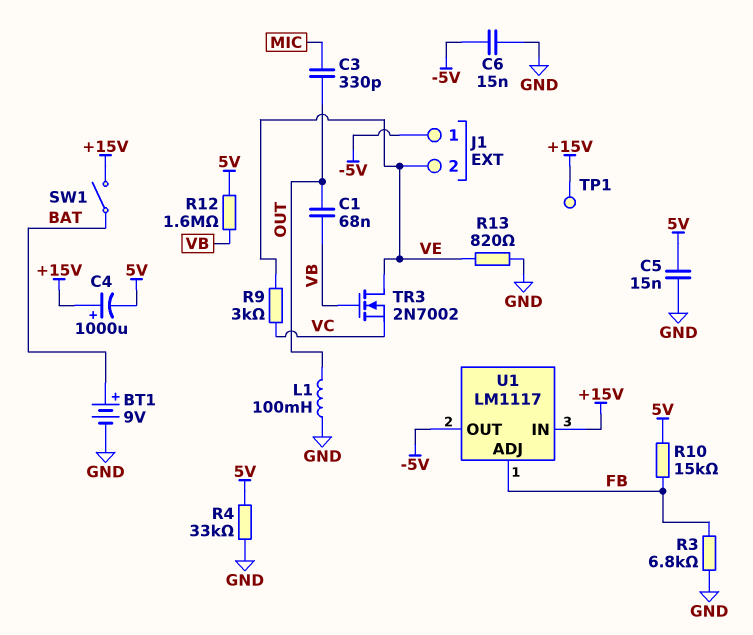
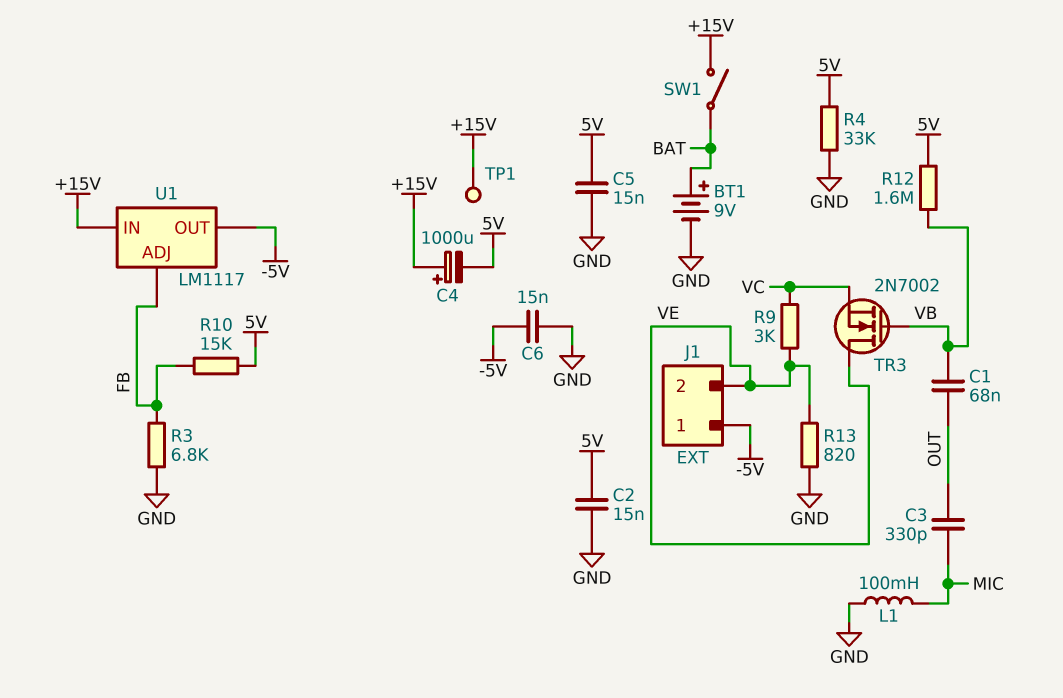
C2: none -> 15nF (5V, GND)
L1: 100mH (GND, OUT) -> 100mH (GND, MIC)

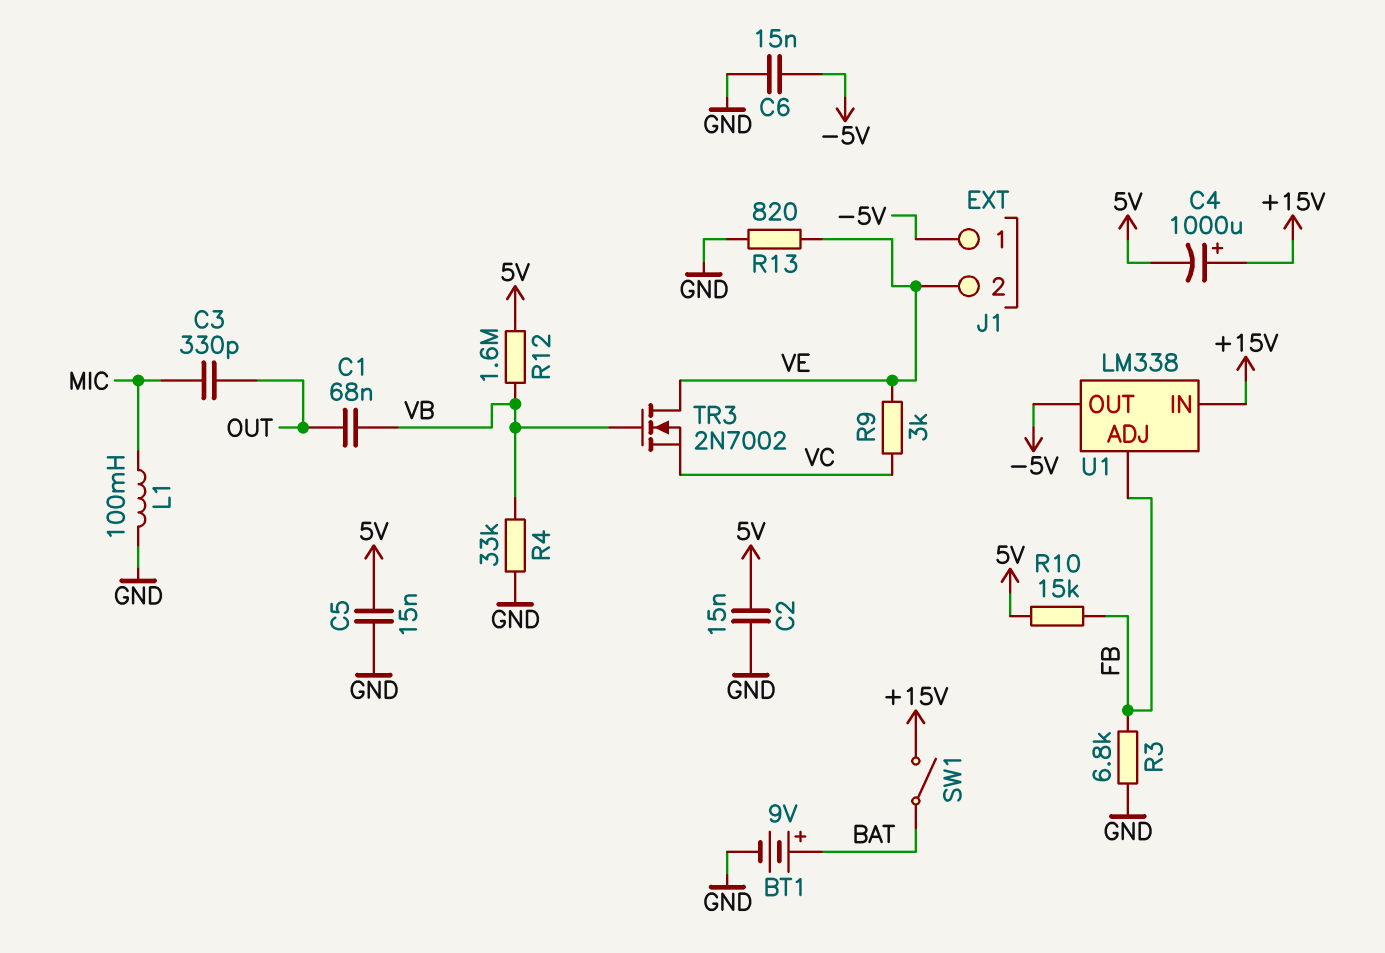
R4: 33k (5V, GND) -> 33k (GND, VB)
TP1: test point (+15V) -> none
U1: LM1117 -> LM338

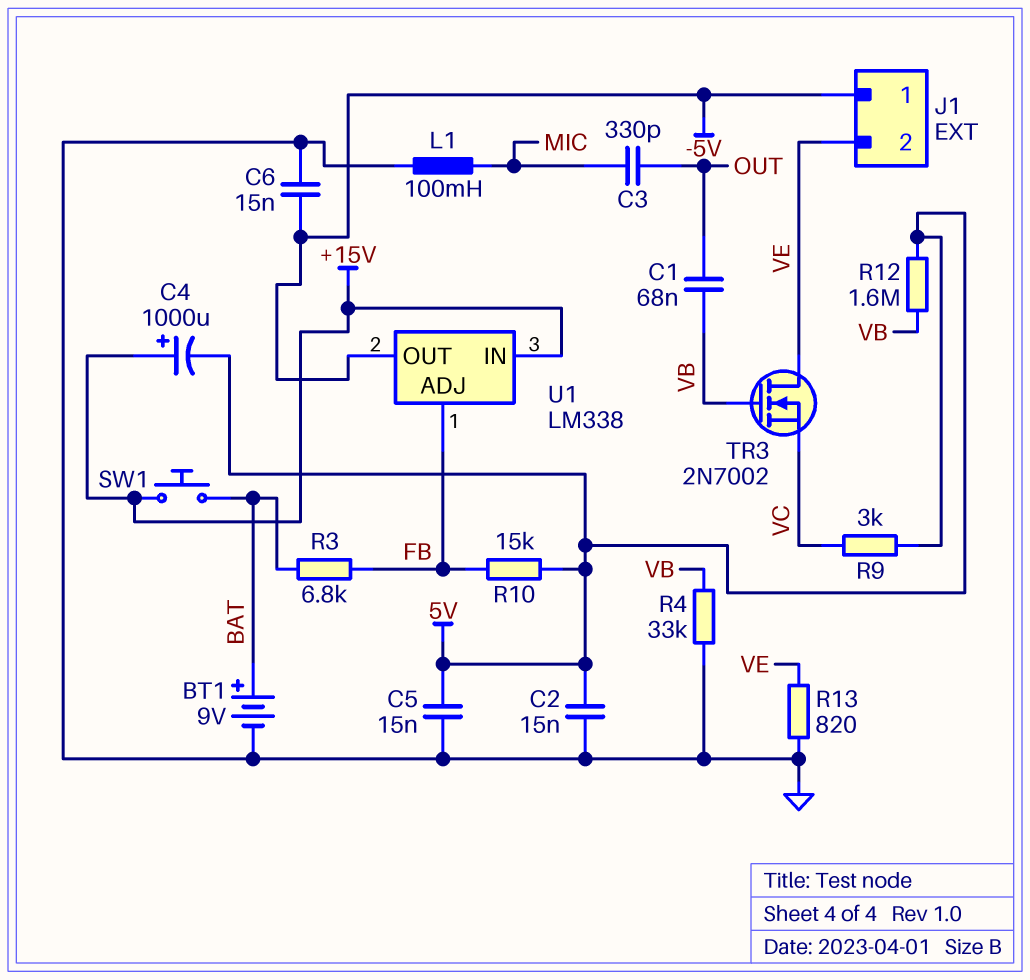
R3: 6.8k (FB, GND) -> 6.8k (BAT, FB)
R9: 3k (VC, VE) -> 3k (5V, VC)
SW1: switch (+15V, BAT) -> button (+15V, BAT)

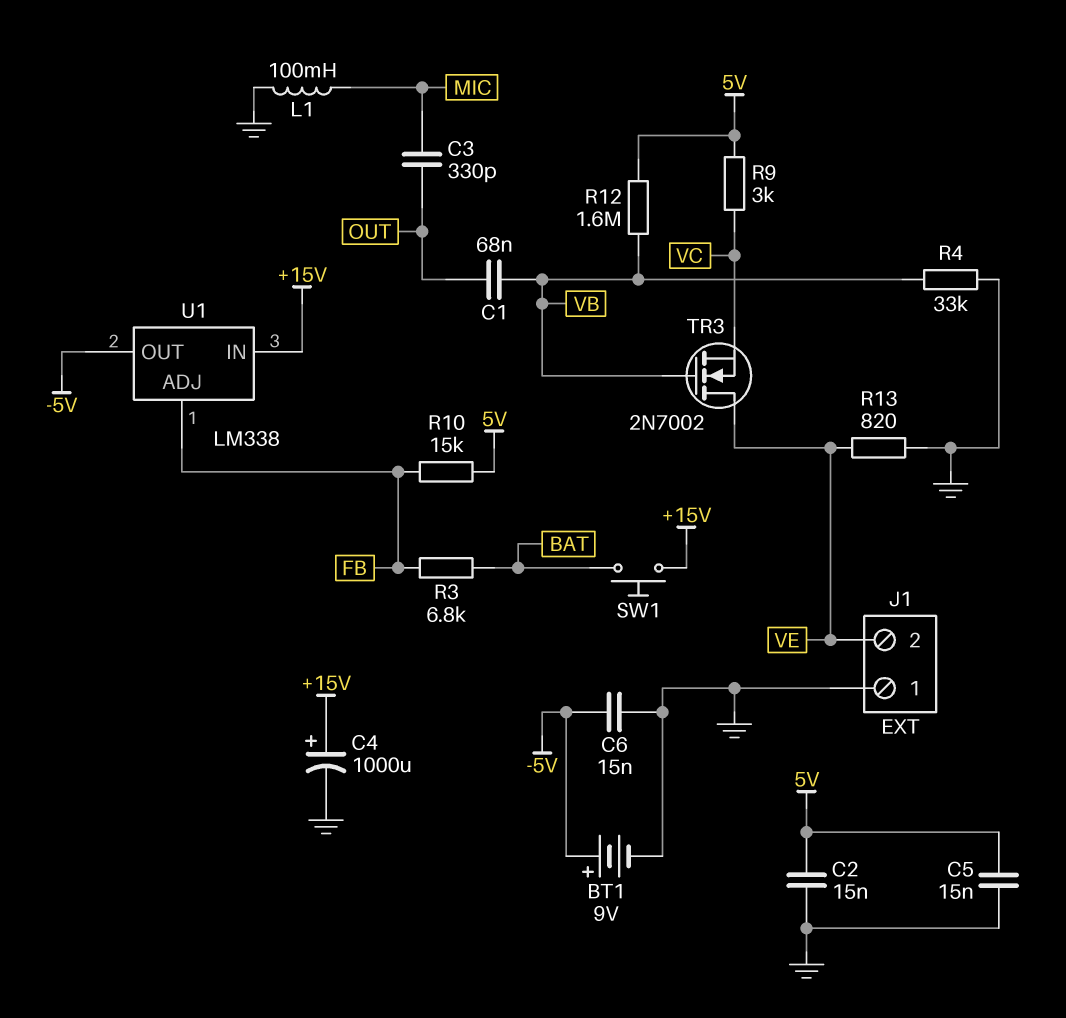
BT1: 9V (plus BAT, minus GND) -> 9V (plus -5V, minus GND)
C4: 1000uF (plus +15V, minus 5V) -> 1000uF (plus +15V, minus GND)
J1 pin 1: -5V -> GND

